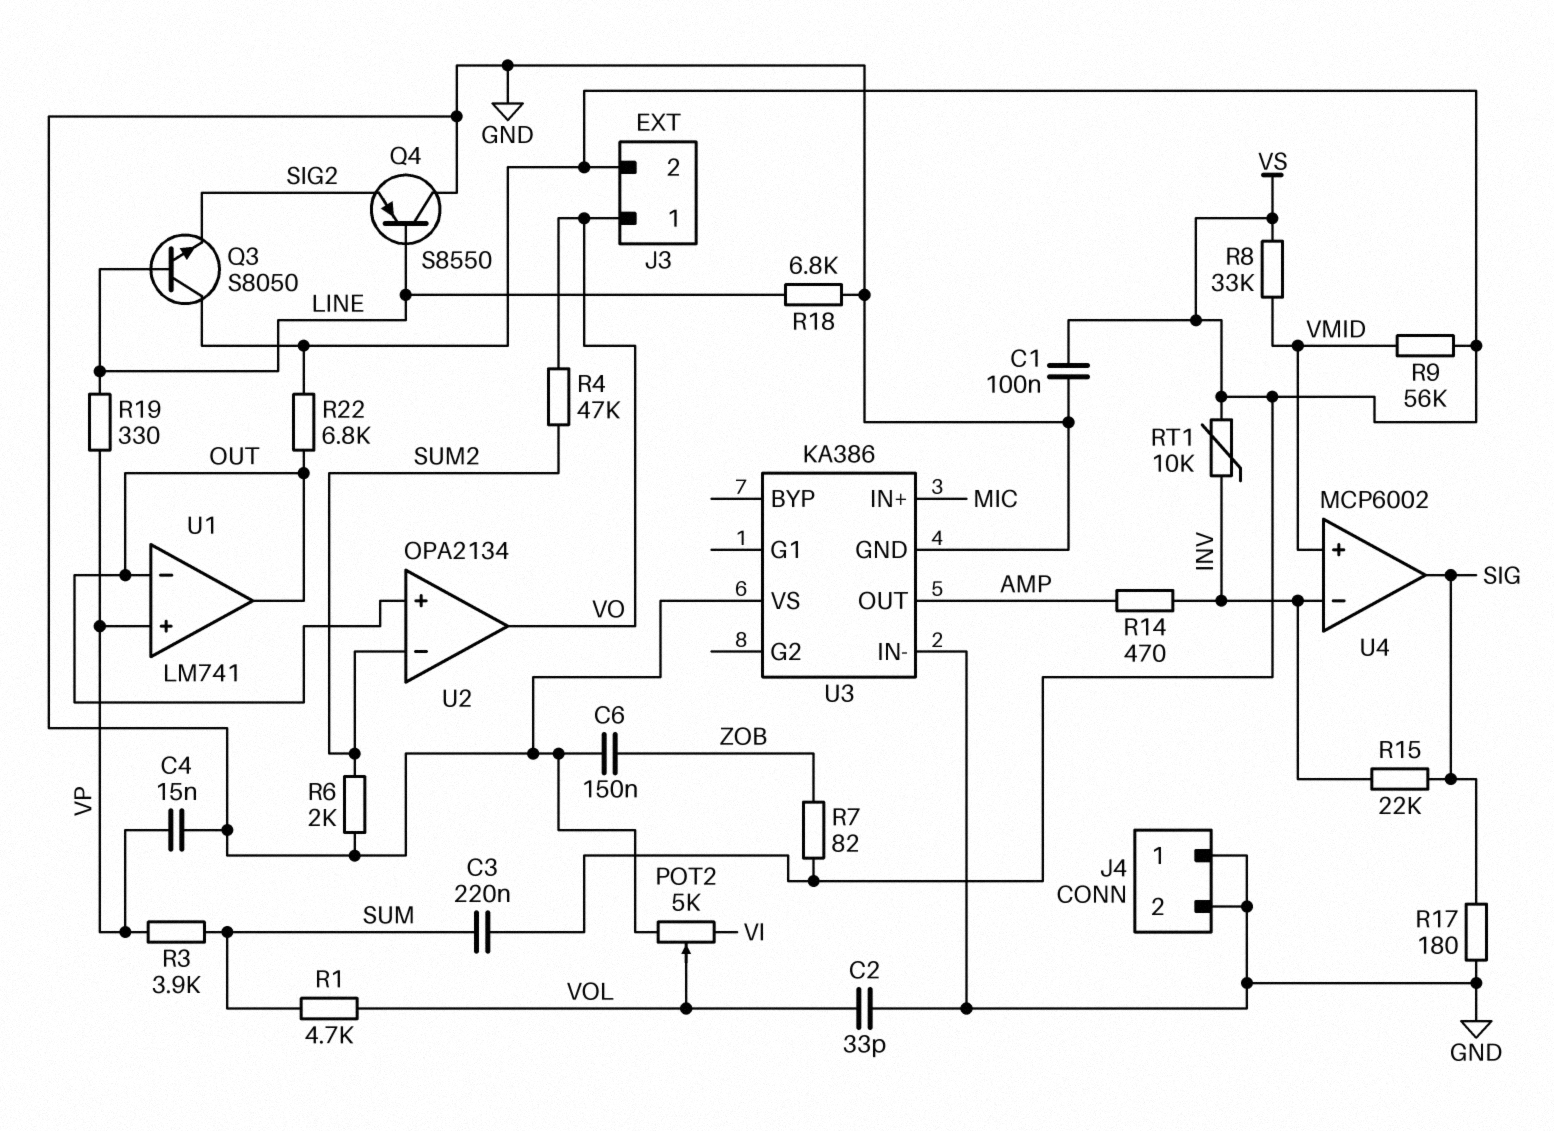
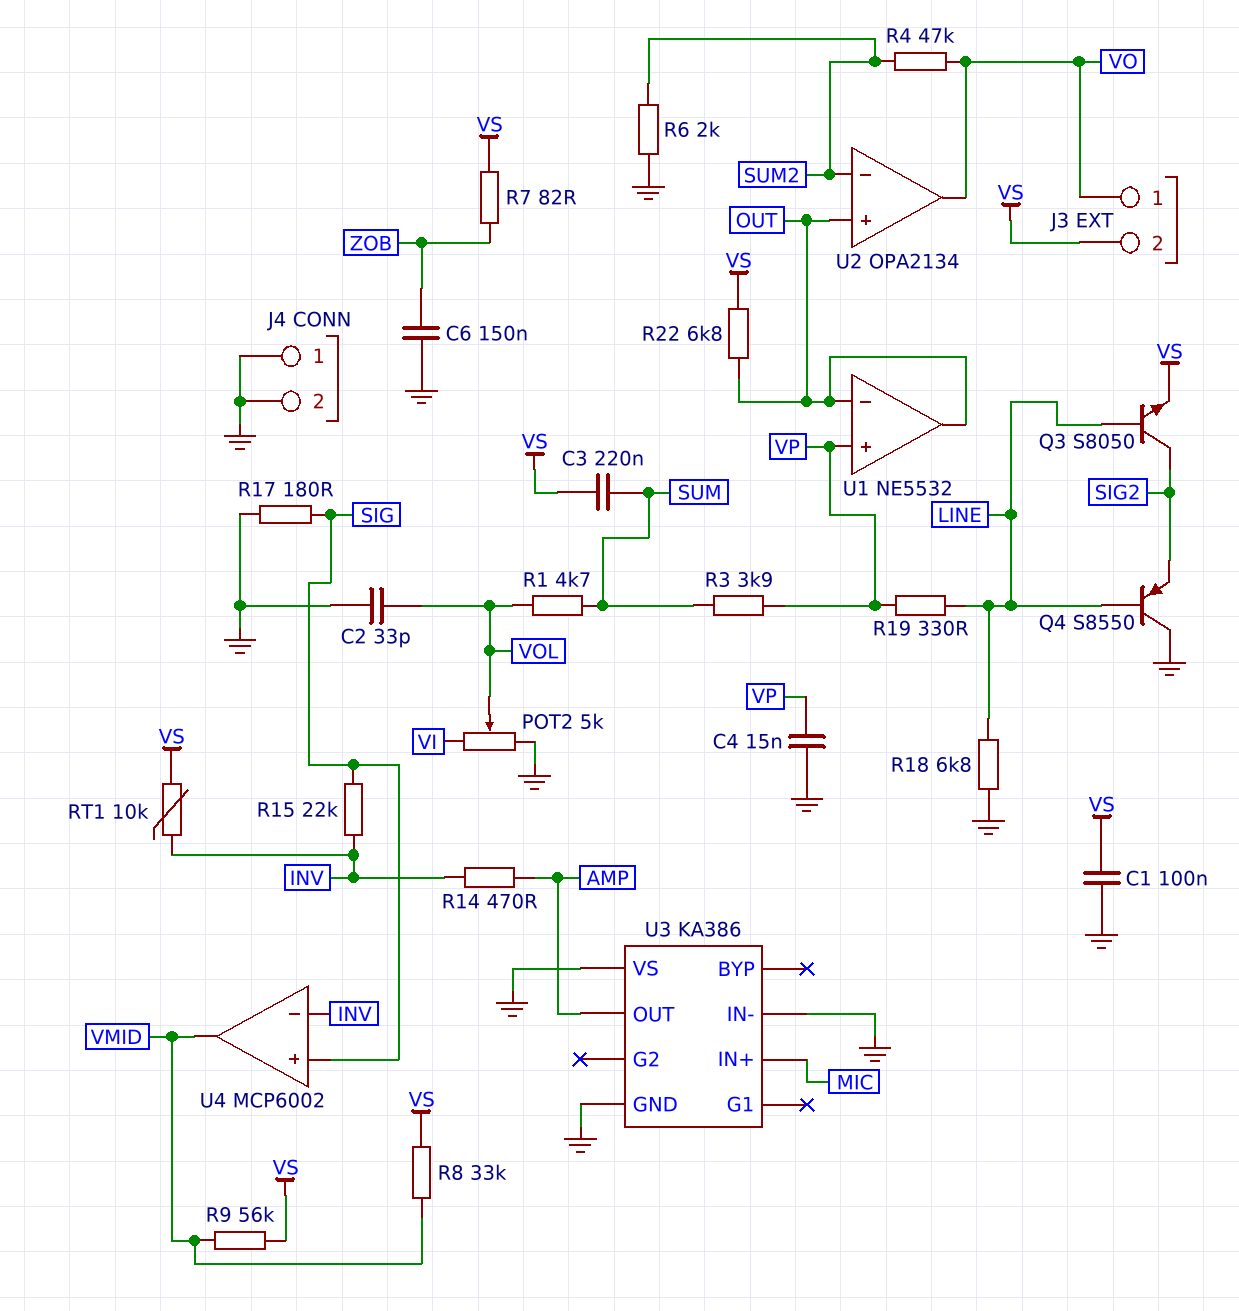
Q3: NPN S8050 (B LINE, C VS, E SIG2) -> NPN S8050 (B LINE, C SIG2, E VS)
U1: LM741 -> NE5532
U4 pin in+: VMID -> SIG
U4 pin out: SIG -> VMID

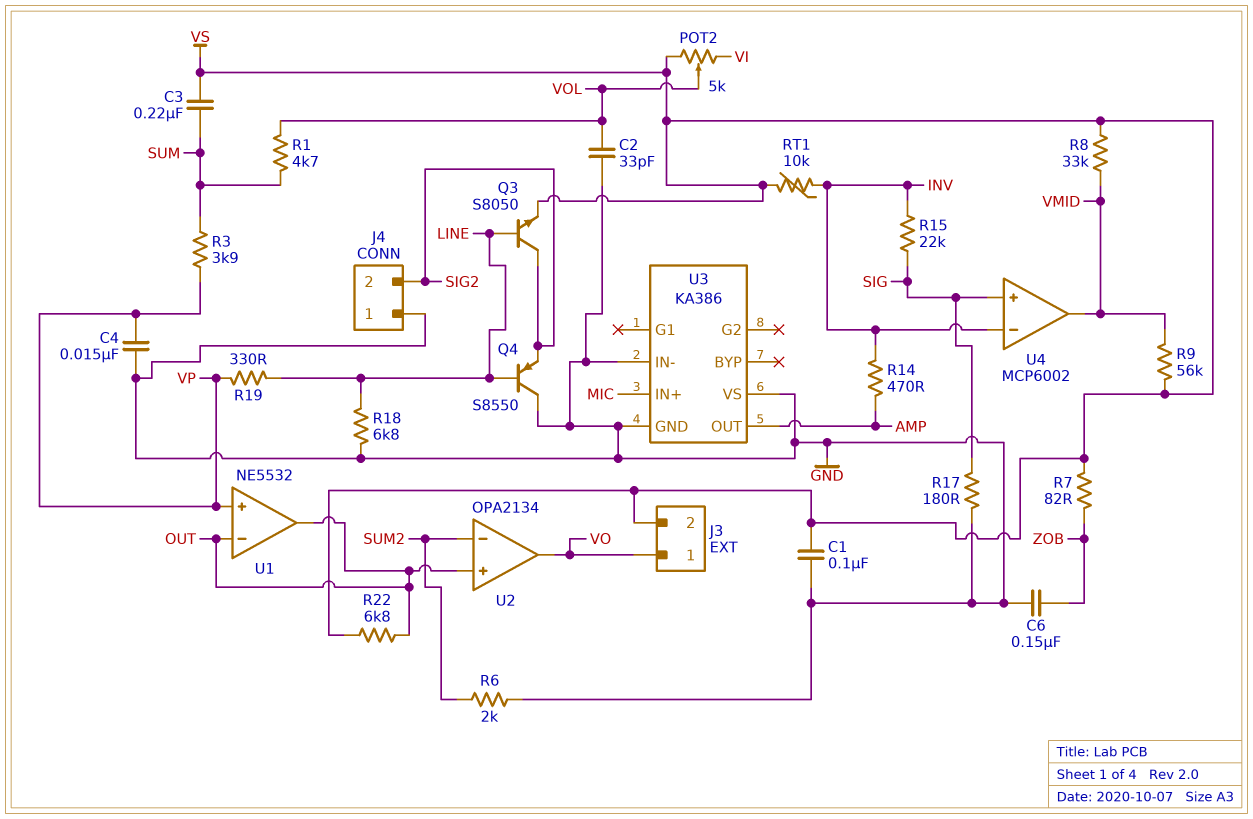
J4 pin 2: GND -> SIG2
POT2: 5k (GND, VI, wiper VOL) -> 5k (VI, VS, wiper VOL)
R4: 47k (SUM2, VO) -> none

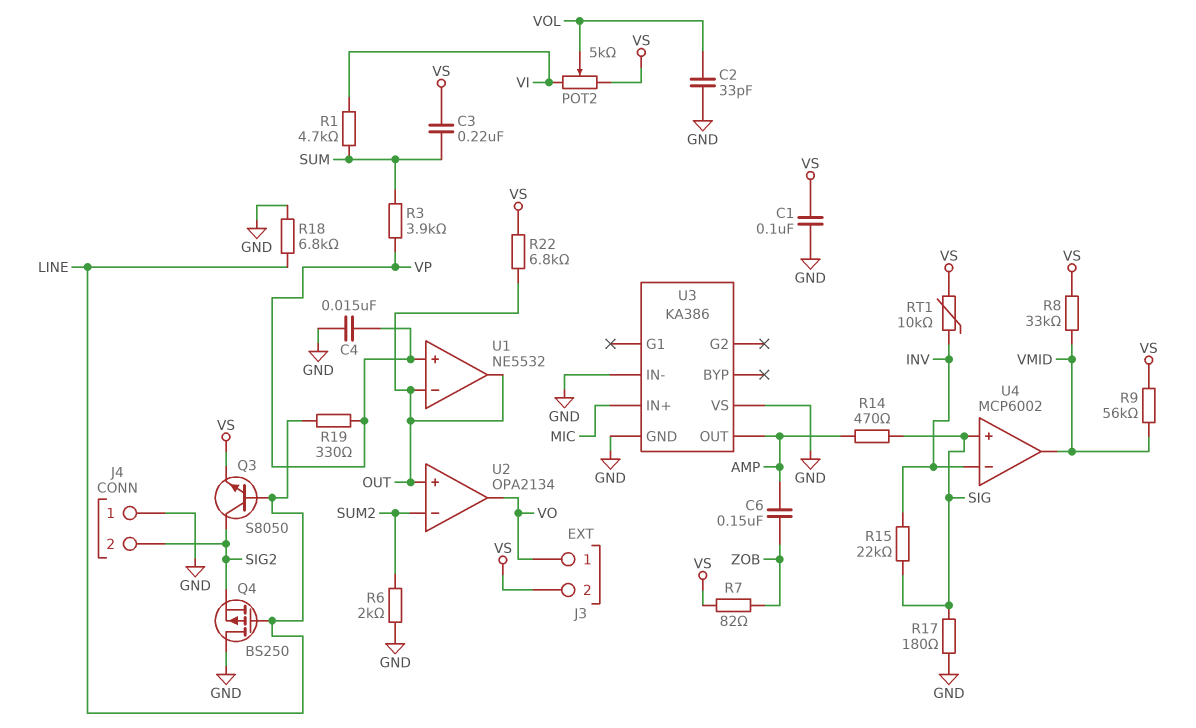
C6: 150nF (GND, ZOB) -> 150nF (AMP, ZOB)
Q4: PNP S8550 (B LINE, C GND, E SIG2) -> PMOS BS250 (G LINE, D GND, S SIG2)
R1: 4.7k (SUM, VOL) -> 4.7k (SUM, VI)
R14: 470 (AMP, INV) -> 470 (AMP, SIG)

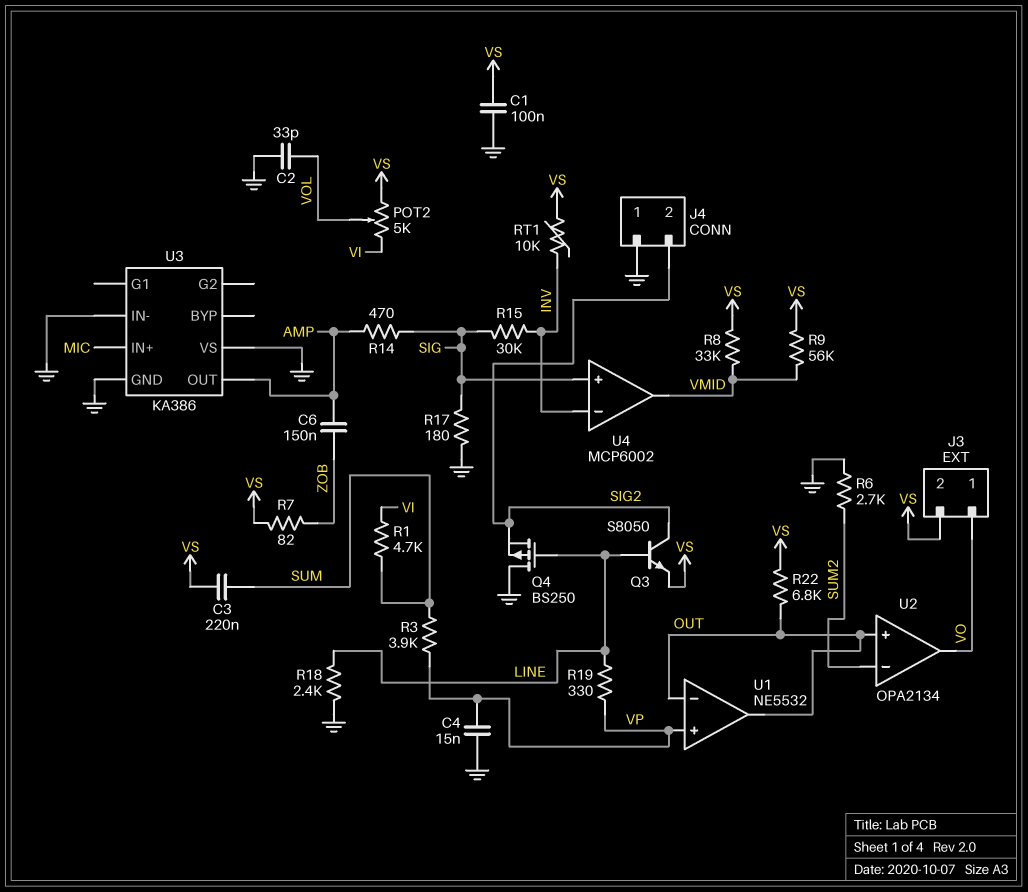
R6: 2k (GND, SUM2) -> 2.7k (GND, SUM2)
R15: 22k (INV, SIG) -> 30k (INV, SIG)
R18: 6.8k (GND, LINE) -> 2.4k (GND, LINE)

